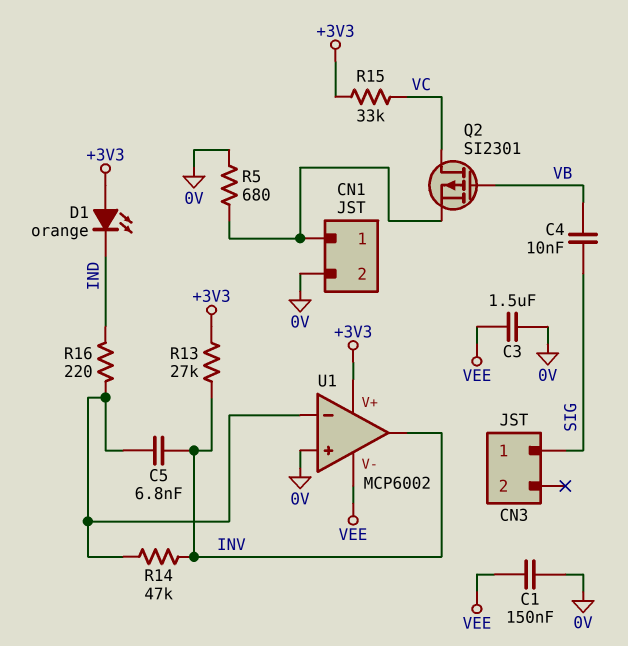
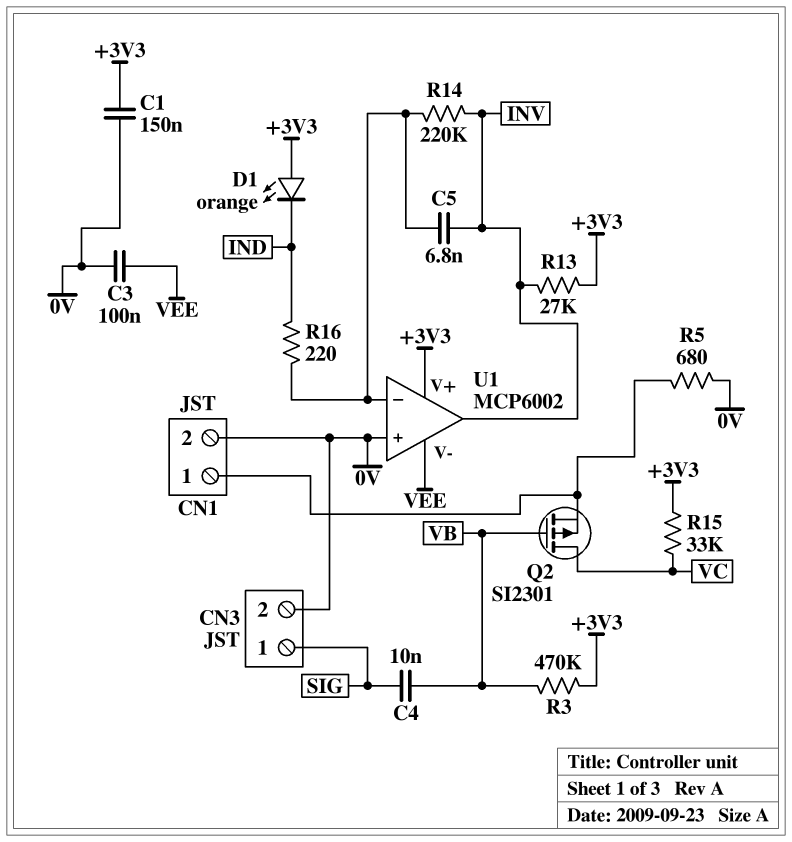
C1: 150nF (0V, VEE) -> 150nF (+3V3, 0V)
C3: 1.5uF (0V, VEE) -> 100nF (0V, VEE)
CN3 pin 2: none -> 0V
R3: none -> 470k (+3V3, VB)
R14: 47k (INV, U1/in-) -> 220k (INV, U1/in-)

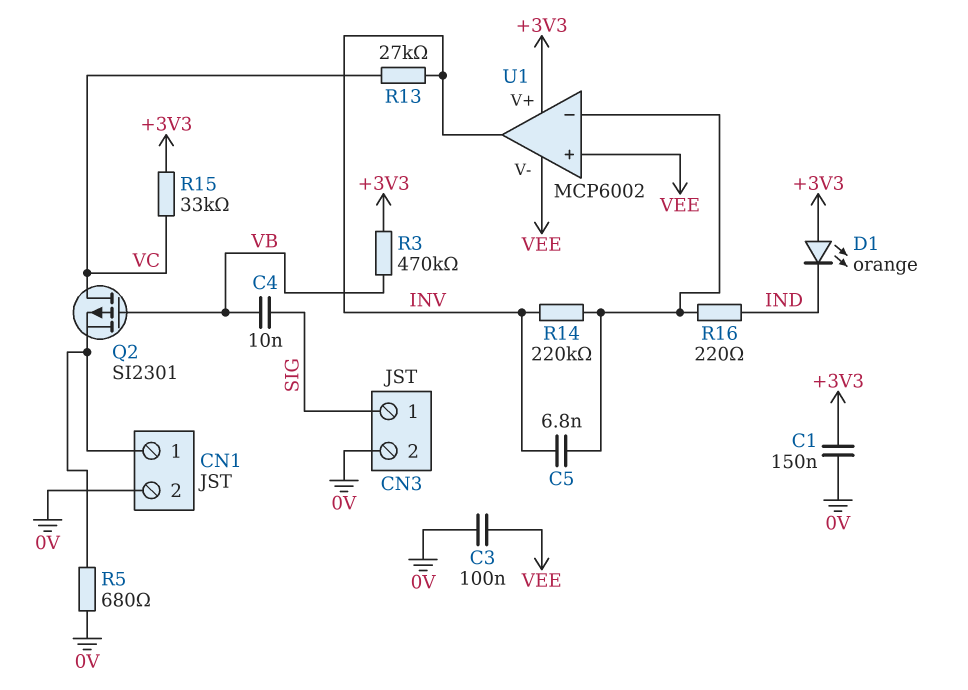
R13: 27k (+3V3, INV) -> 27k (INV, VC)
U1 pin in+: 0V -> VEE

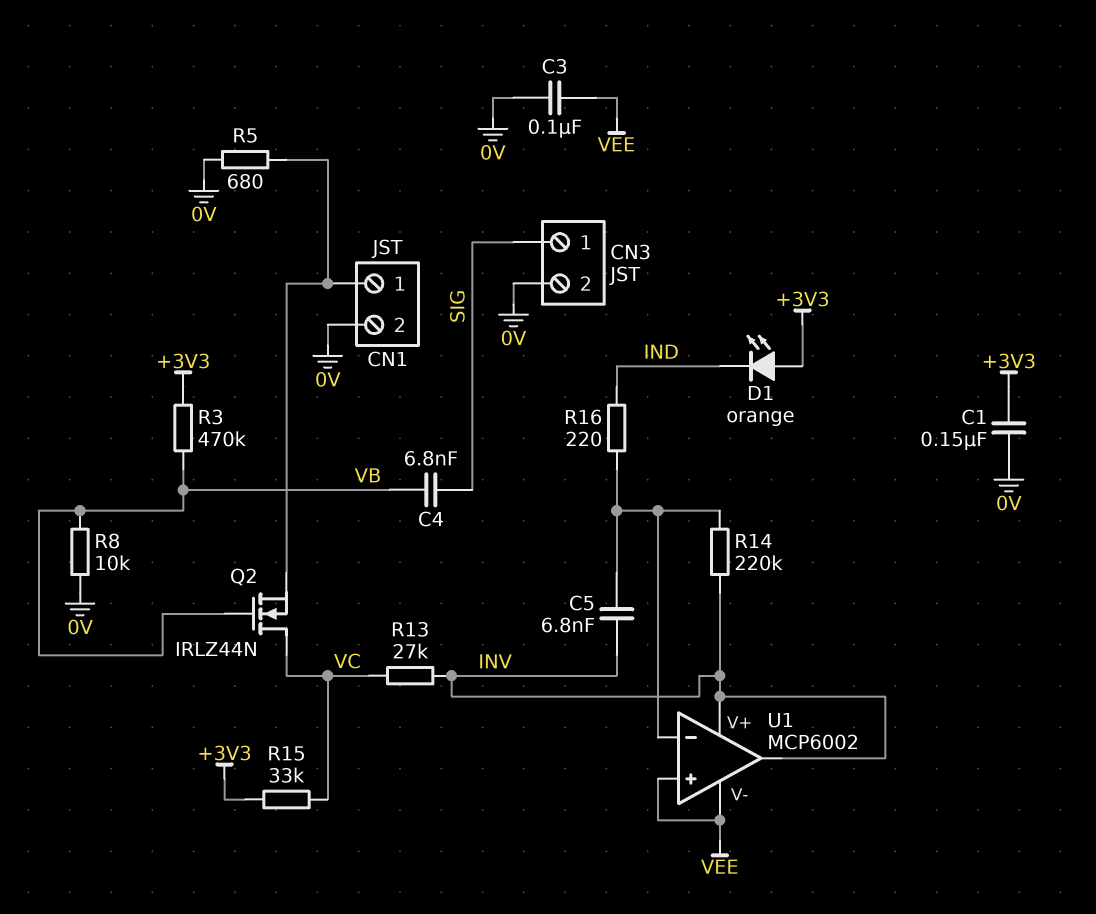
C4: 10nF (SIG, VB) -> 6.8nF (SIG, VB)
Q2: PMOS SI2301 (G VB, D VC, S CN1/1) -> NMOS IRLZ44N (G VB, D VC, S CN1/1)
R8: none -> 10k (0V, VB)
U1 pin V+: +3V3 -> INV

